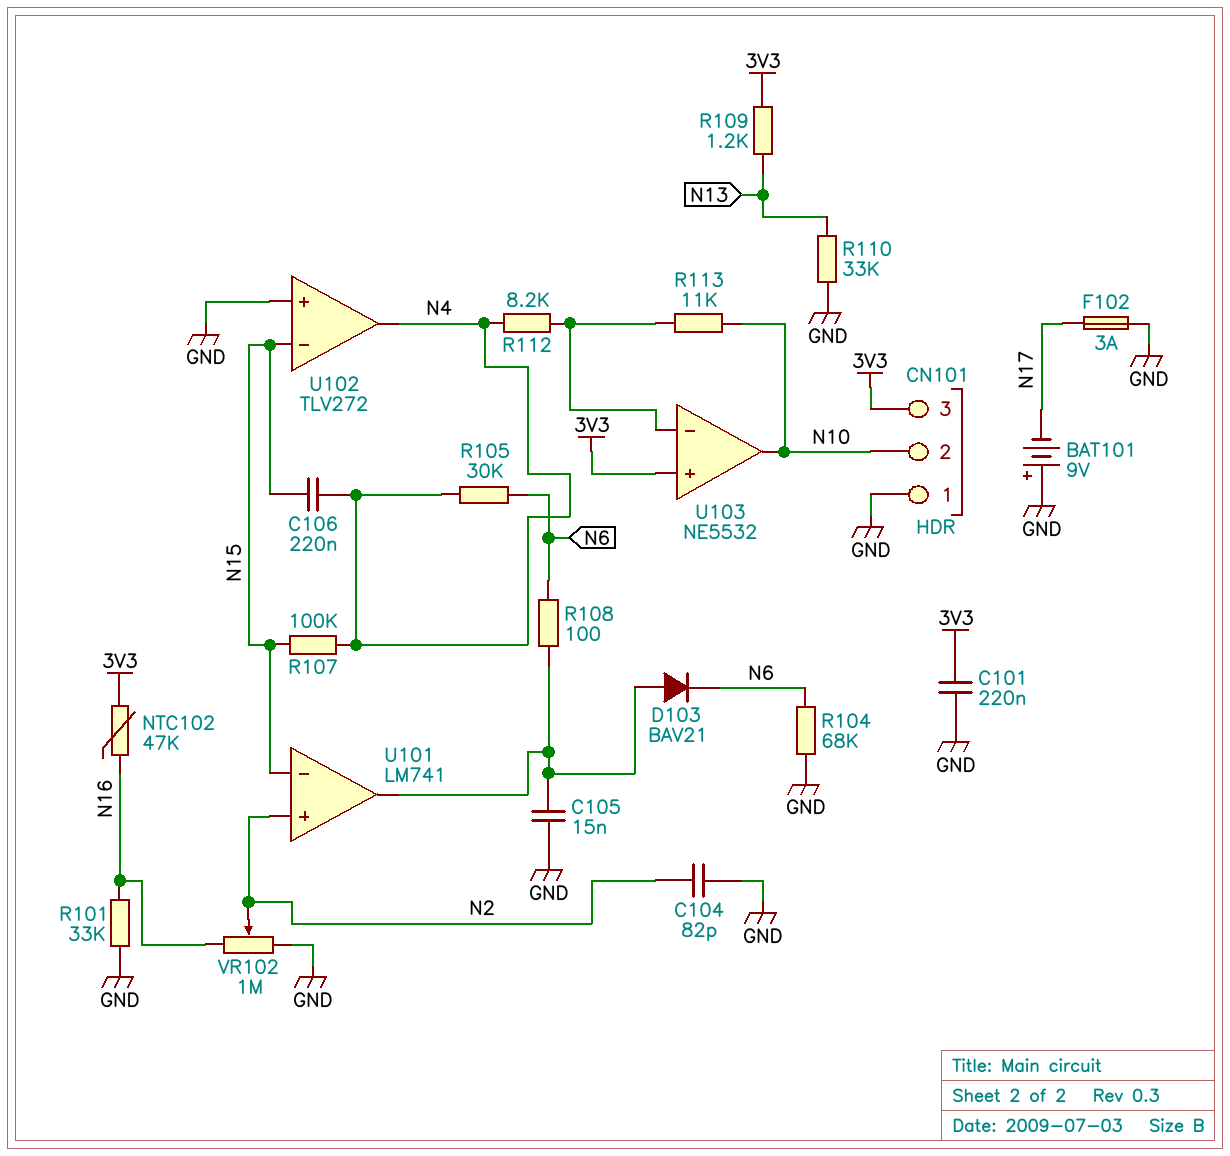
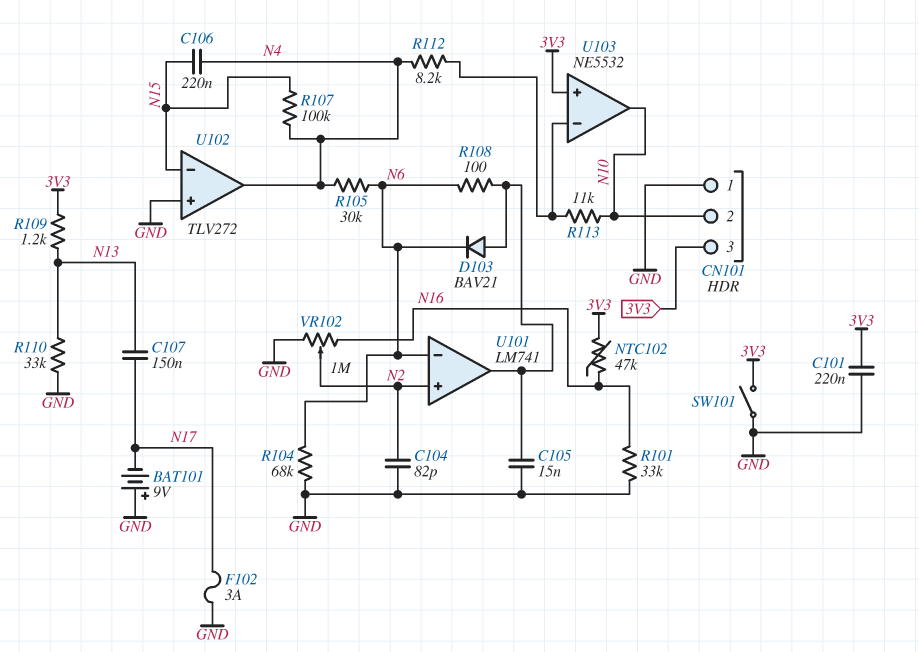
C107: none -> 150nF (N13, N17)
SW101: none -> switch (3V3, GND)
U101 pin in-: N15 -> N6

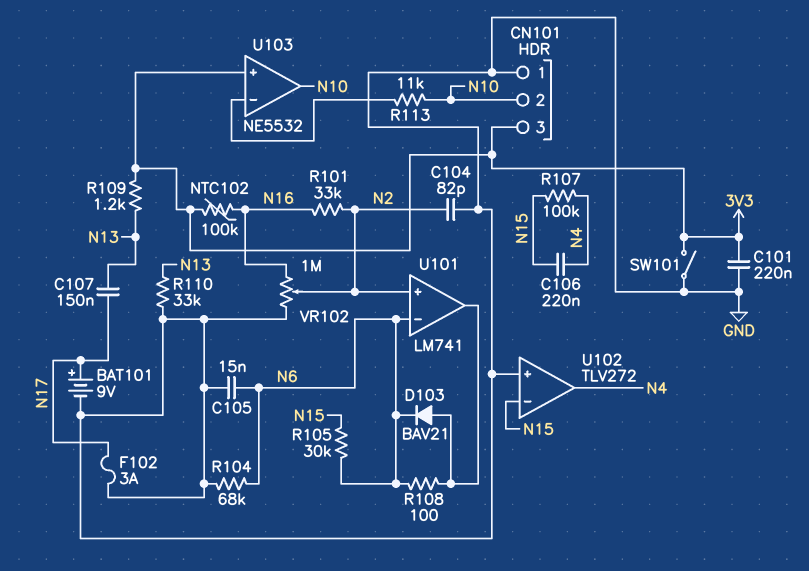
BAT101: 9V (plus GND, minus N17) -> 9V (plus N17, minus GND)
C105: 15nF (GND, U101/out) -> 15nF (GND, N6)
NTC102: 47k (3V3, N16) -> 100k (3V3, N16)
R101: 33k (GND, N16) -> 33k (N2, N16)
R105: 30k (N4, N6) -> 30k (N6, N15)
R112: 8.2k (N4, U103/in-) -> none

